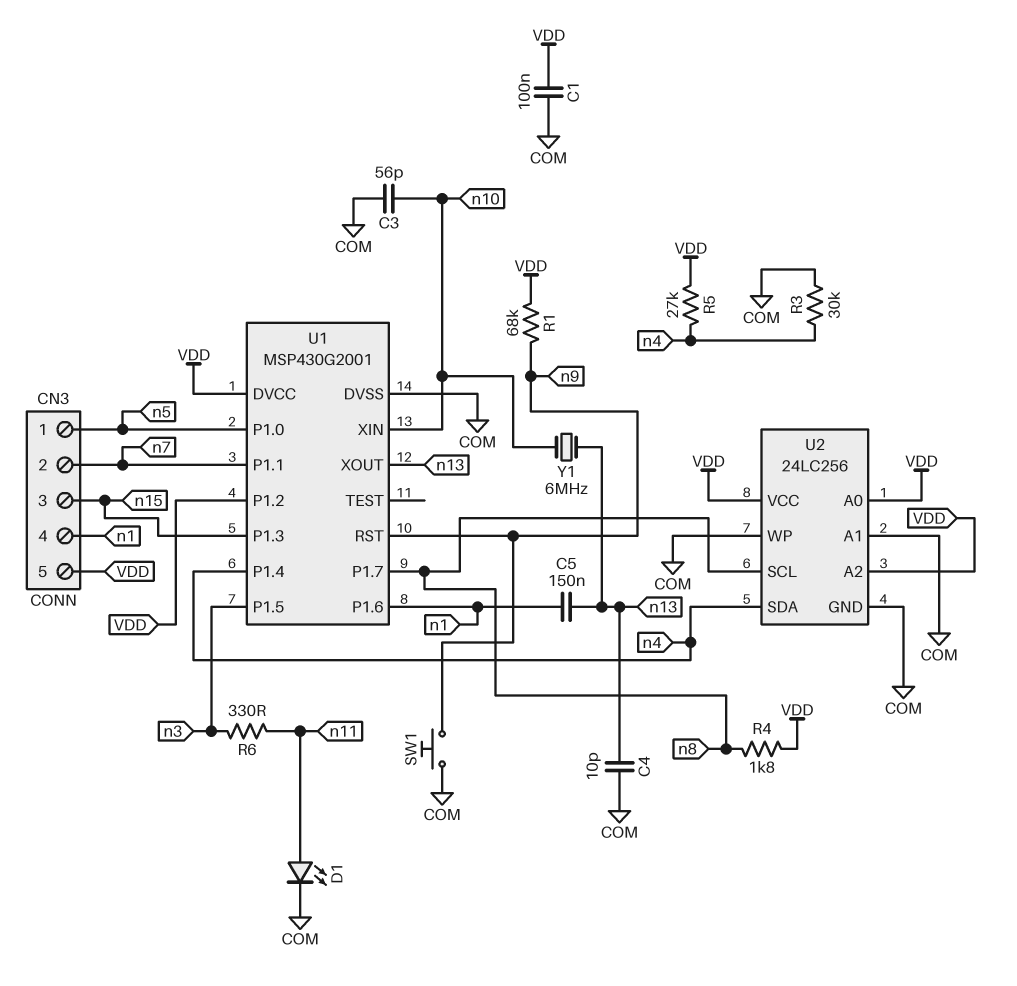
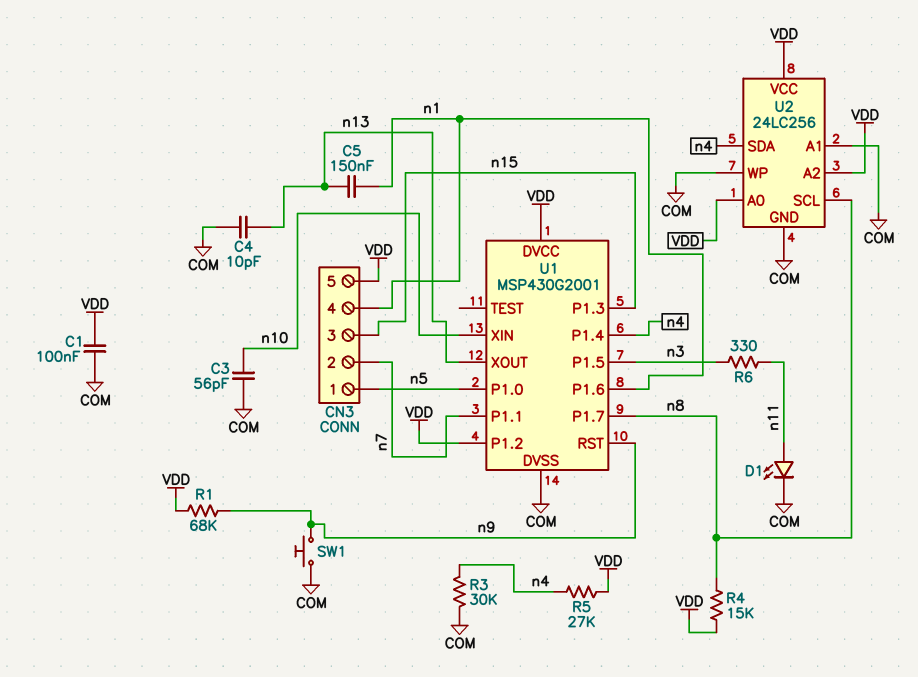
R4: 1.8k (VDD, n8) -> 15k (VDD, n8)
Y1: 6MHz (n10, n13) -> none

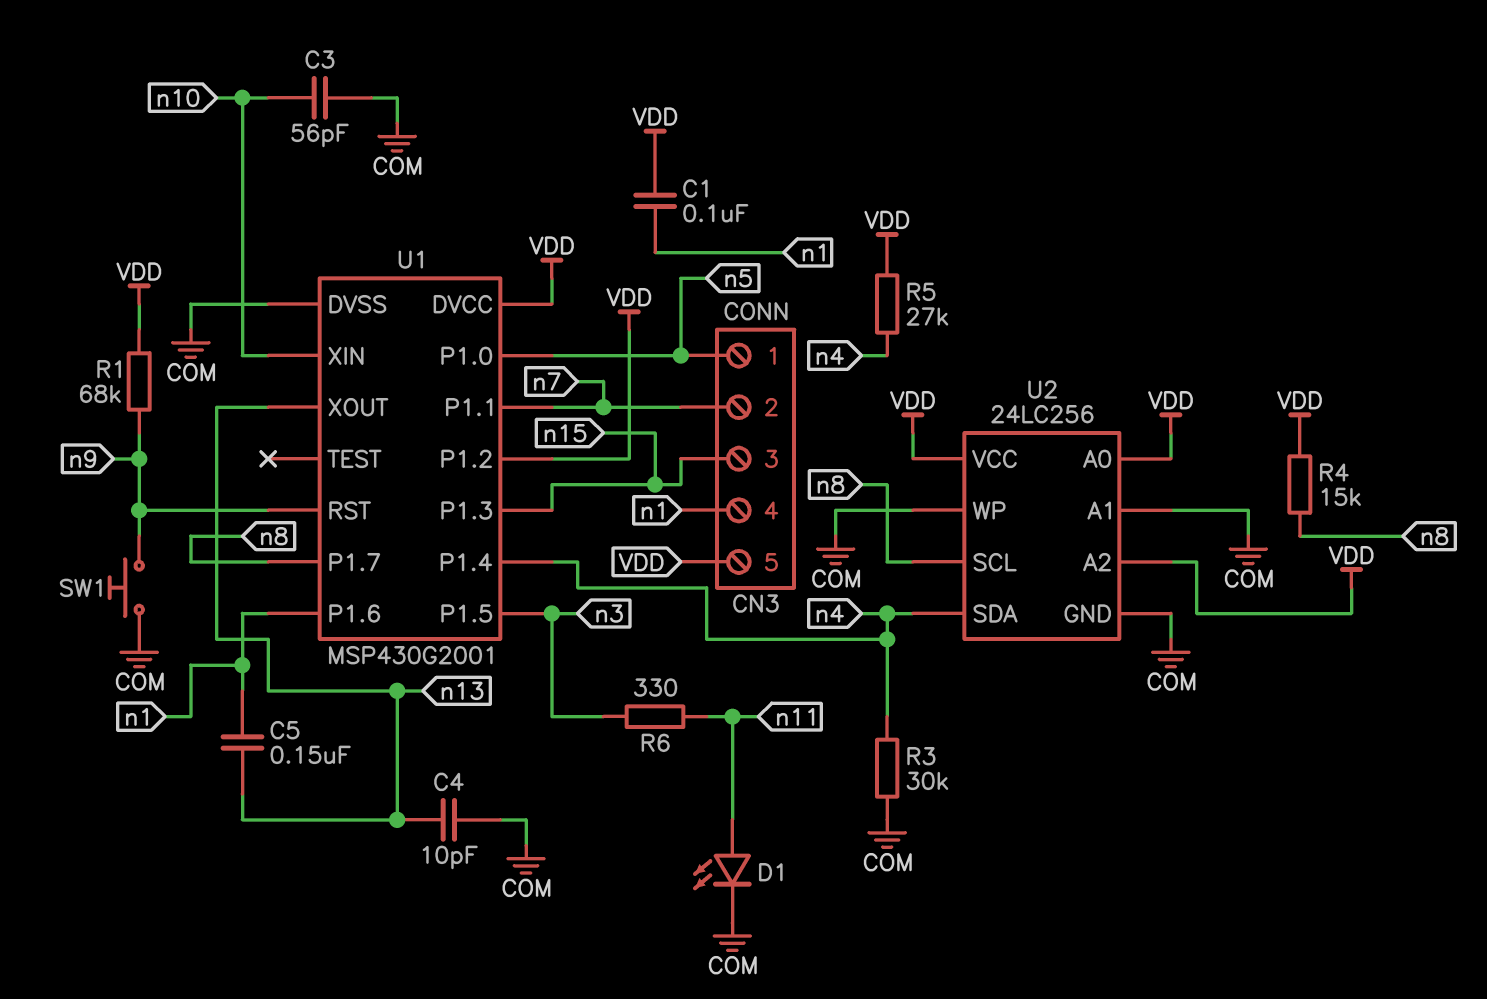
C1: 100nF (COM, VDD) -> 100nF (VDD, n1)

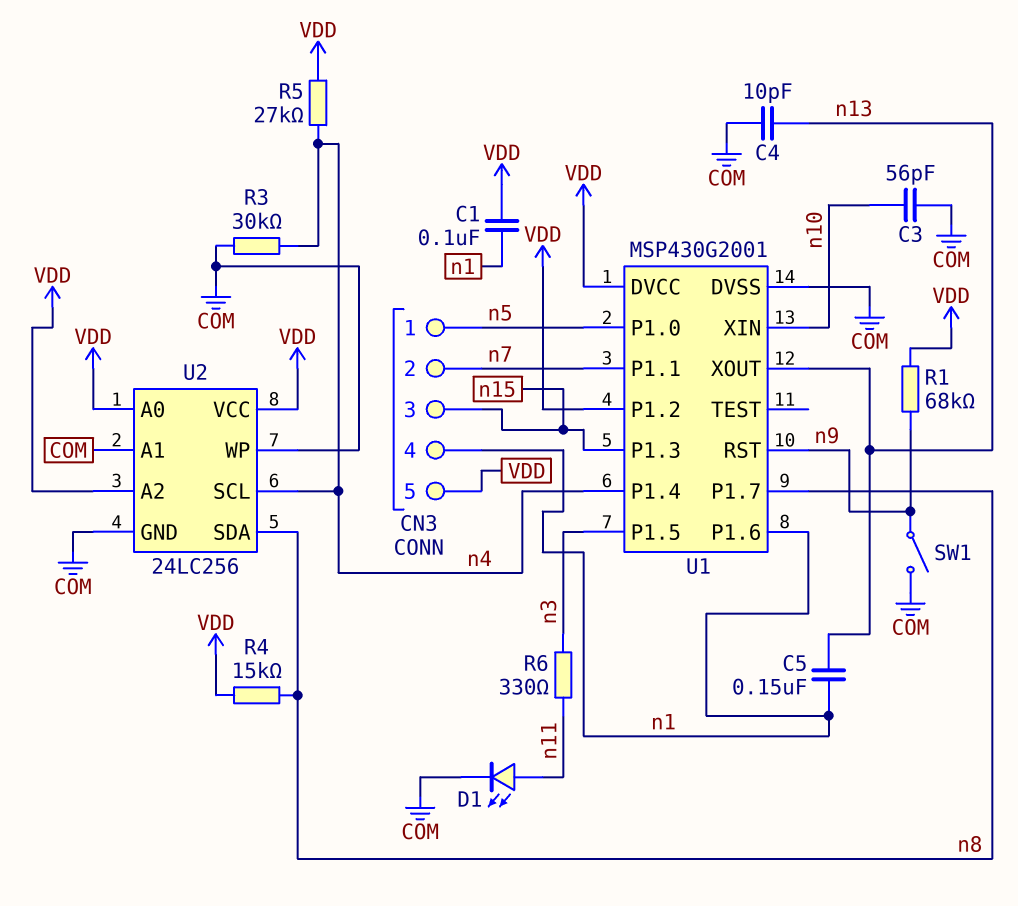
SW1: button (COM, n9) -> switch (COM, n9)
U2 pin SCL: n8 -> n4
U2 pin SDA: n4 -> n8

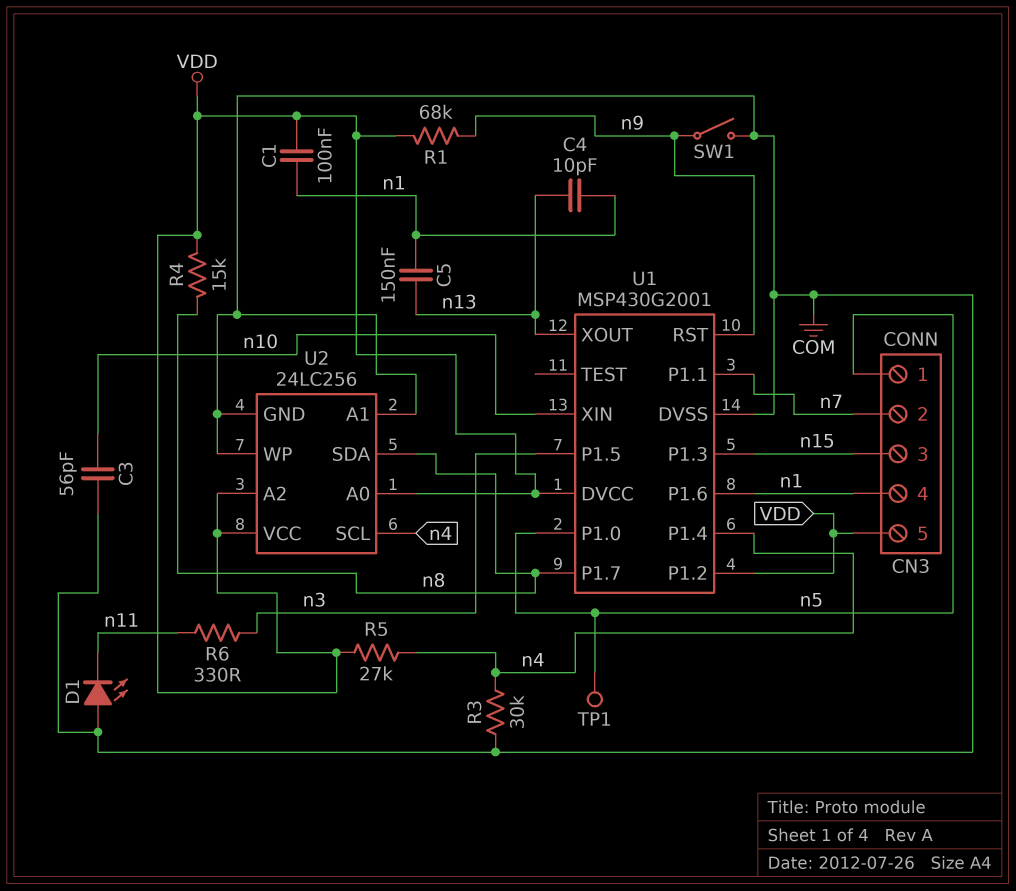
C4: 10pF (COM, n13) -> 10pF (n1, n13)
D1: LED (A n11, K COM) -> LED (A COM, K n11)
TP1: none -> test point (n5)

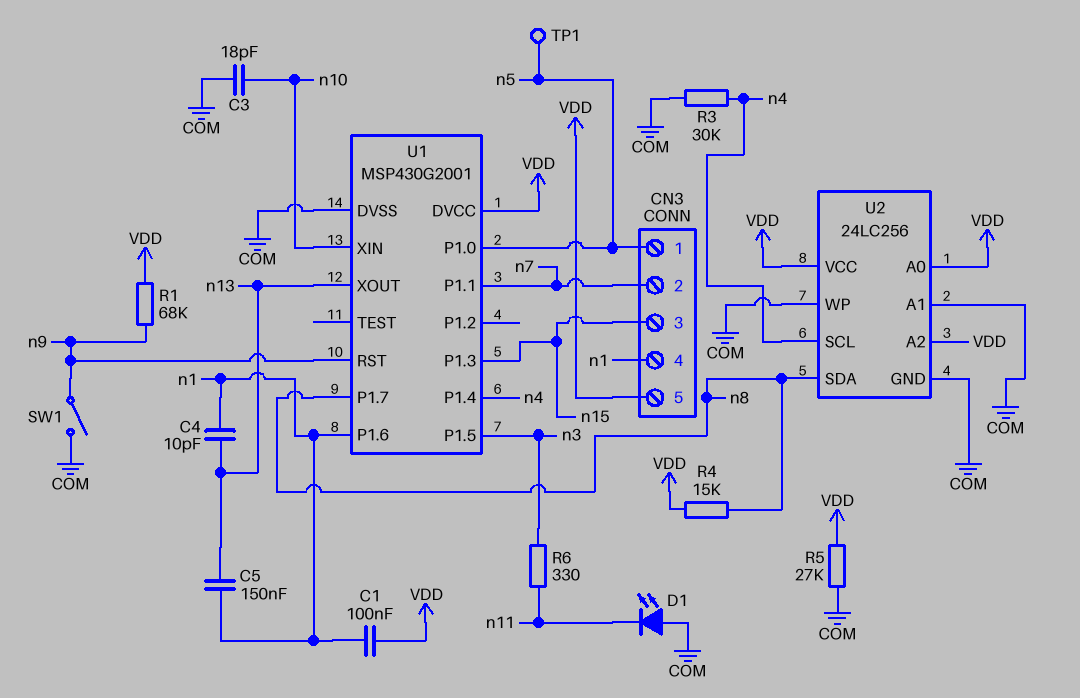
C3: 56pF (COM, n10) -> 18pF (COM, n10)
R5: 27k (VDD, n4) -> 27k (COM, VDD)
U1 pin P1.2: VDD -> none

